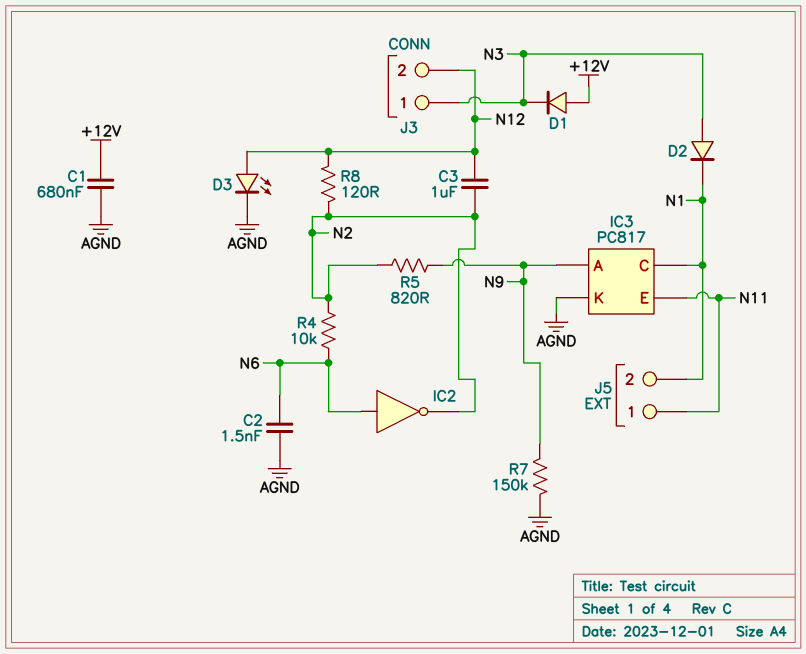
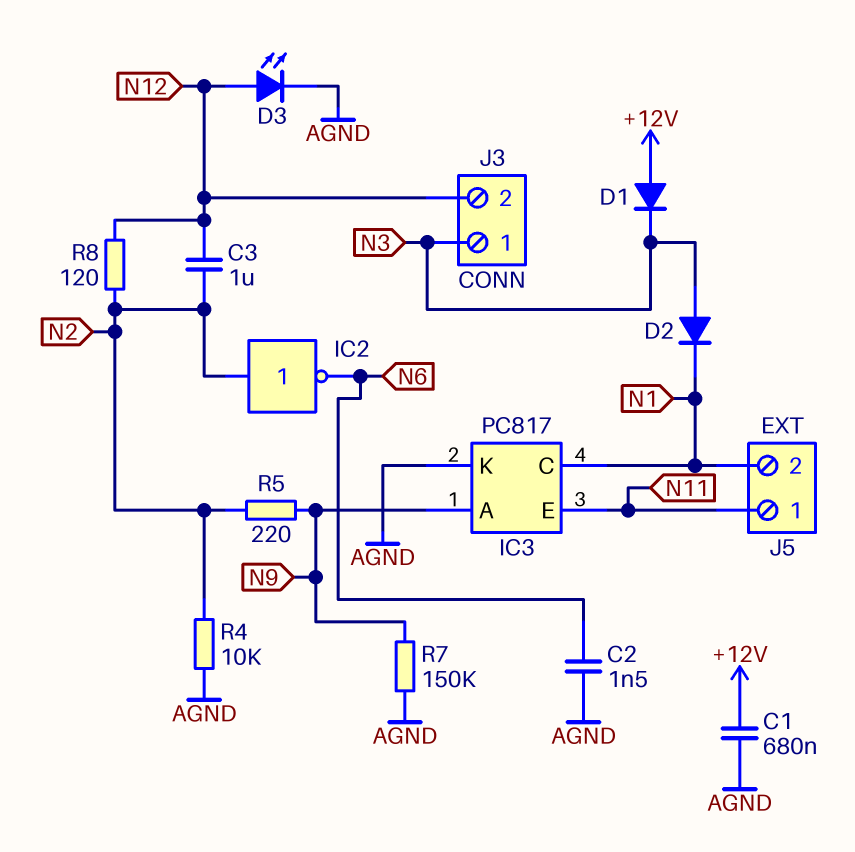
IC2: NOT (in N6, out N2) -> NOT (in N2, out N6)
R4: 10k (N2, N6) -> 10k (AGND, N2)
R5: 820 (N2, N9) -> 220 (N2, N9)

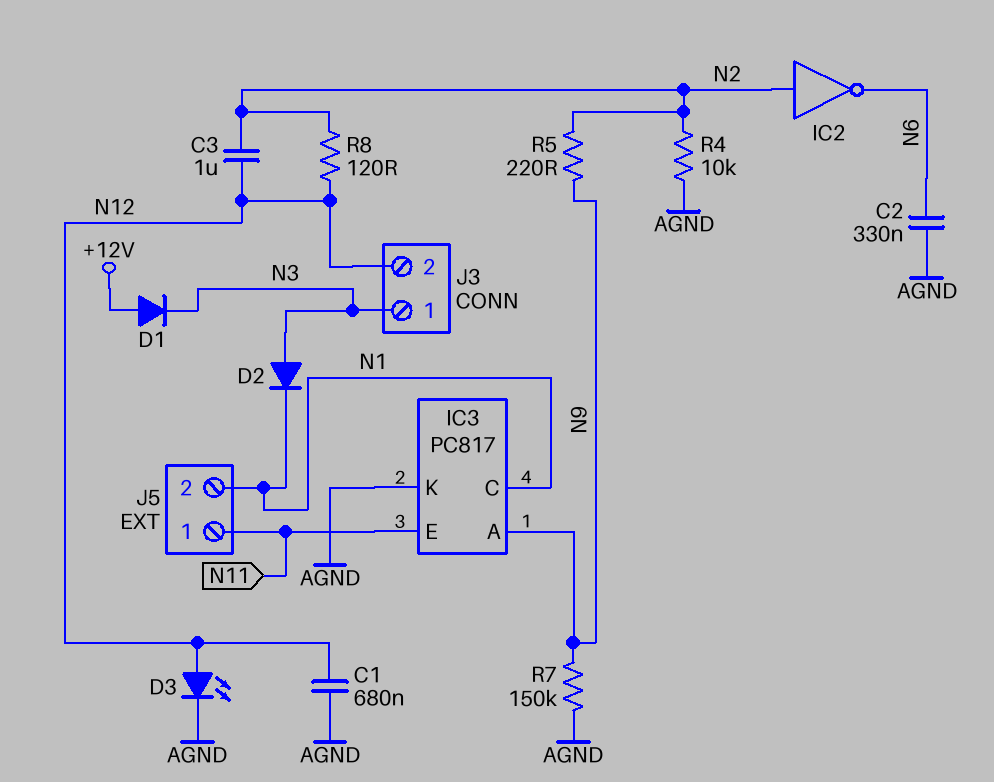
C1: 680nF (+12V, AGND) -> 680nF (AGND, N12)
C2: 1.5nF (AGND, N6) -> 330nF (AGND, N6)

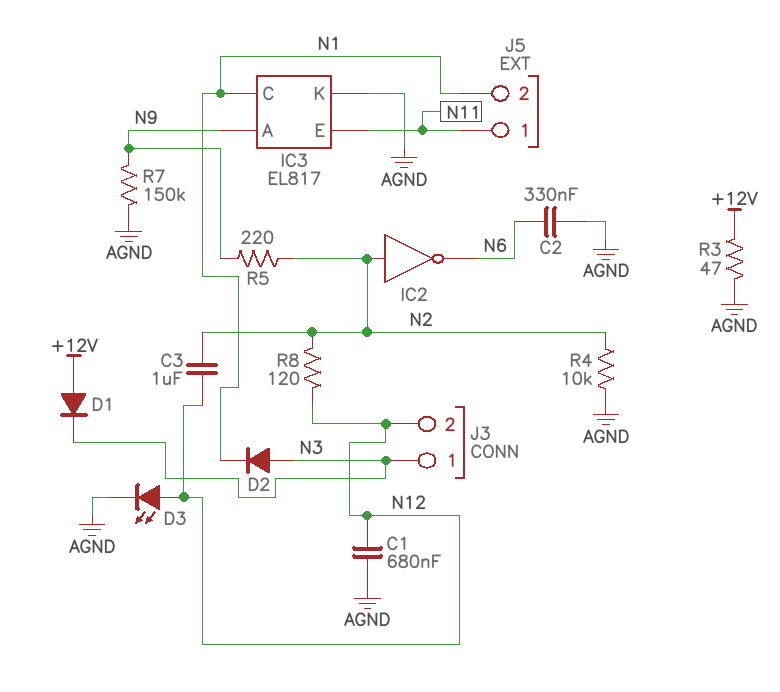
IC3: PC817 -> EL817
R3: none -> 47 (+12V, AGND)

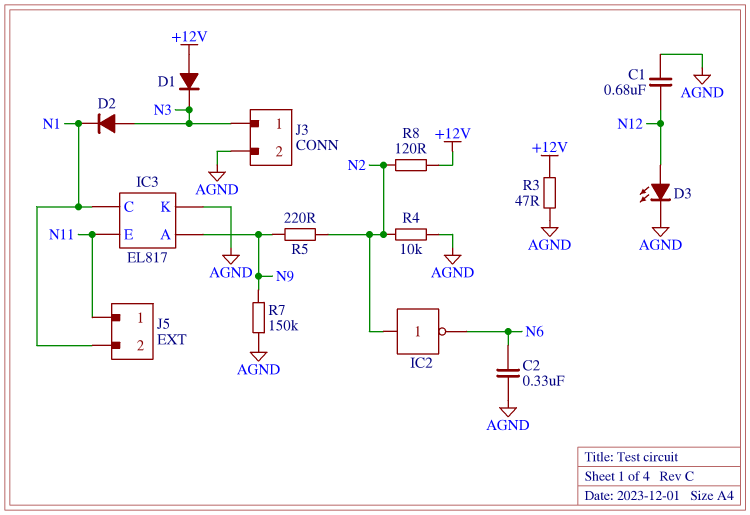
C3: 1uF (N2, N12) -> none
J3 pin 2: N12 -> AGND
R8: 120 (N2, N12) -> 120 (+12V, N2)

